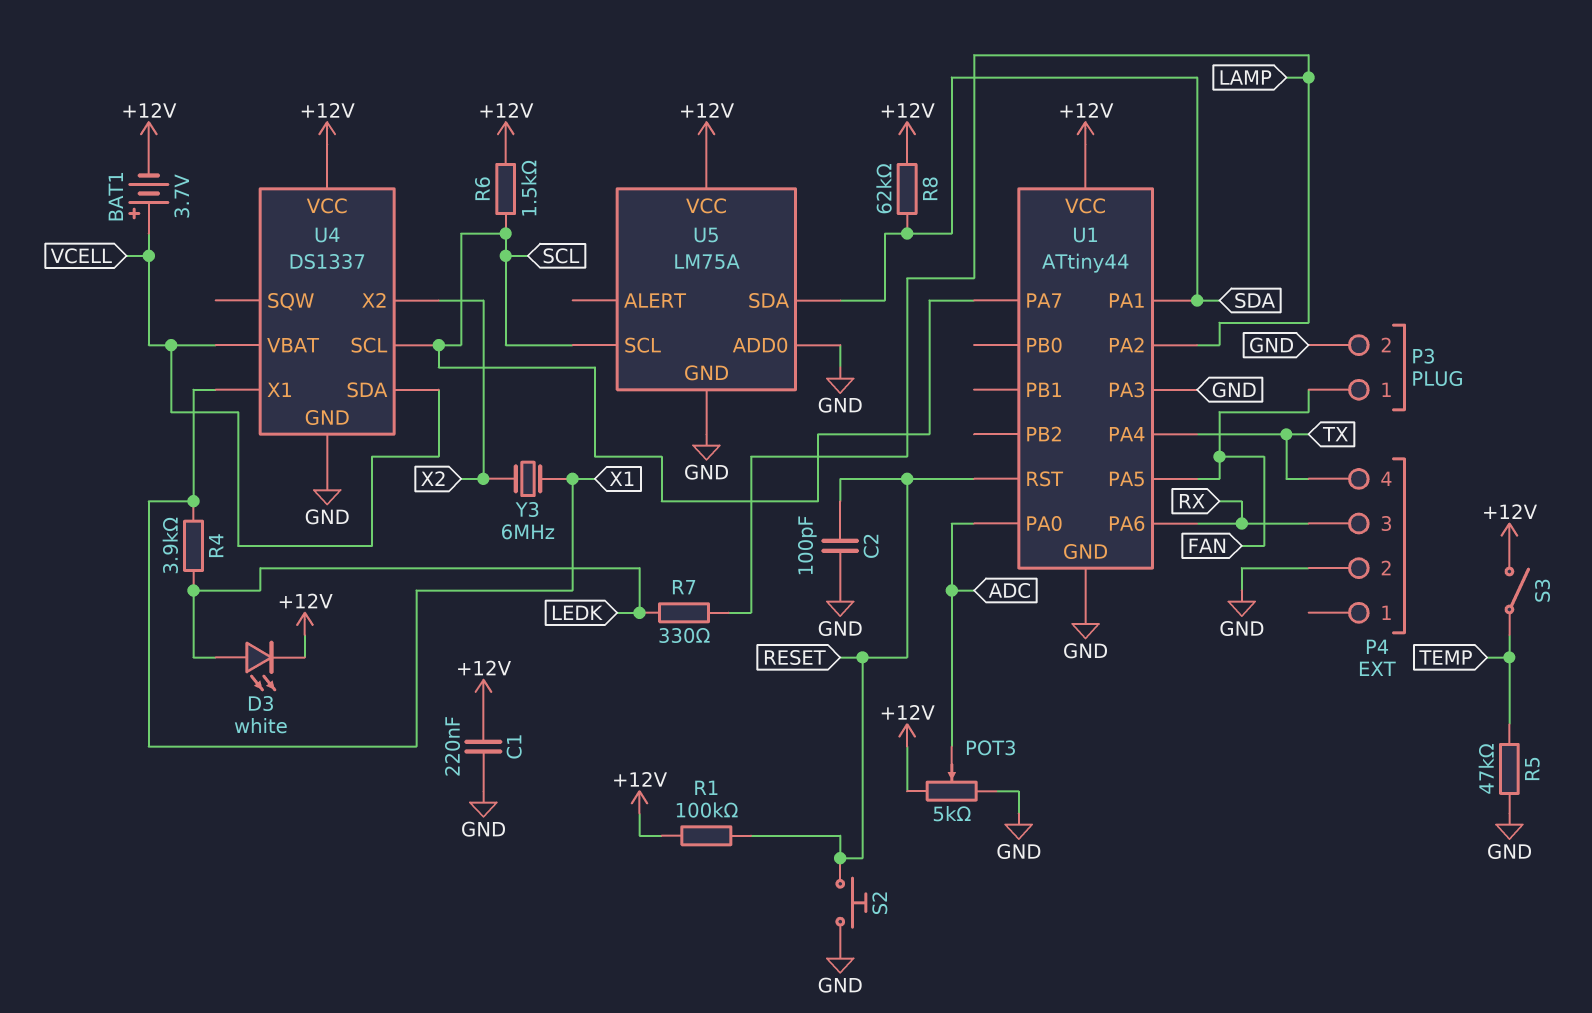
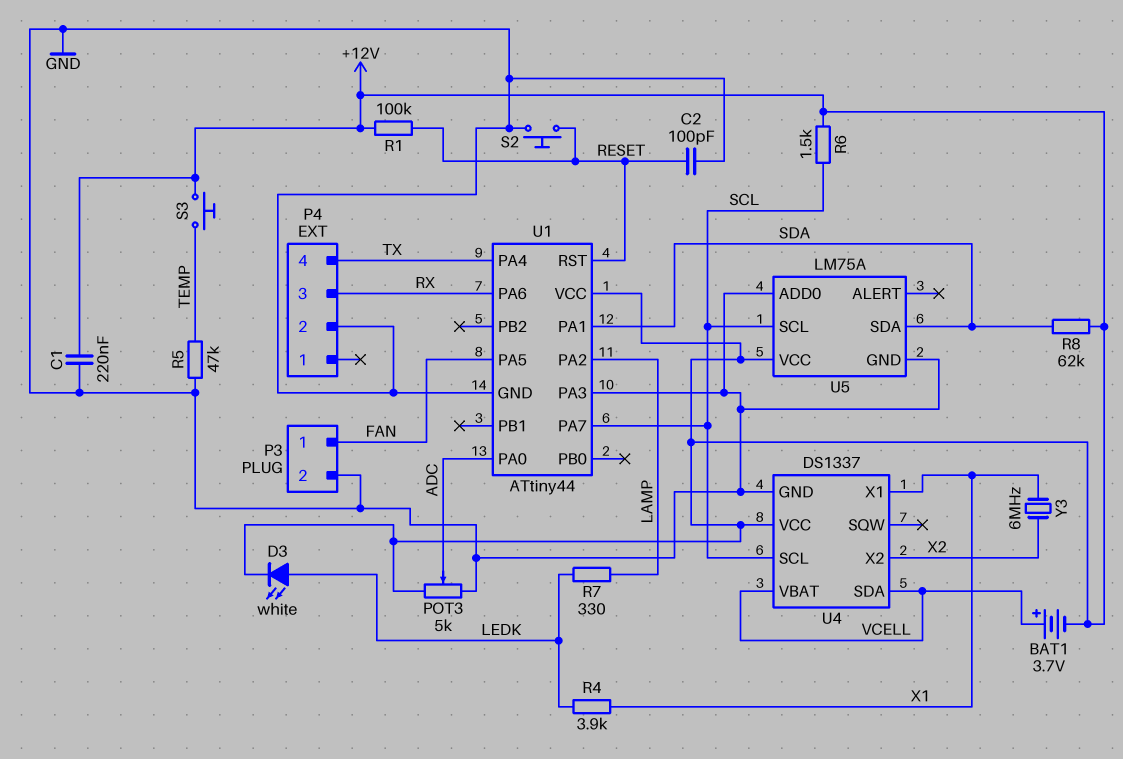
S3: switch (+12V, TEMP) -> button (+12V, TEMP)

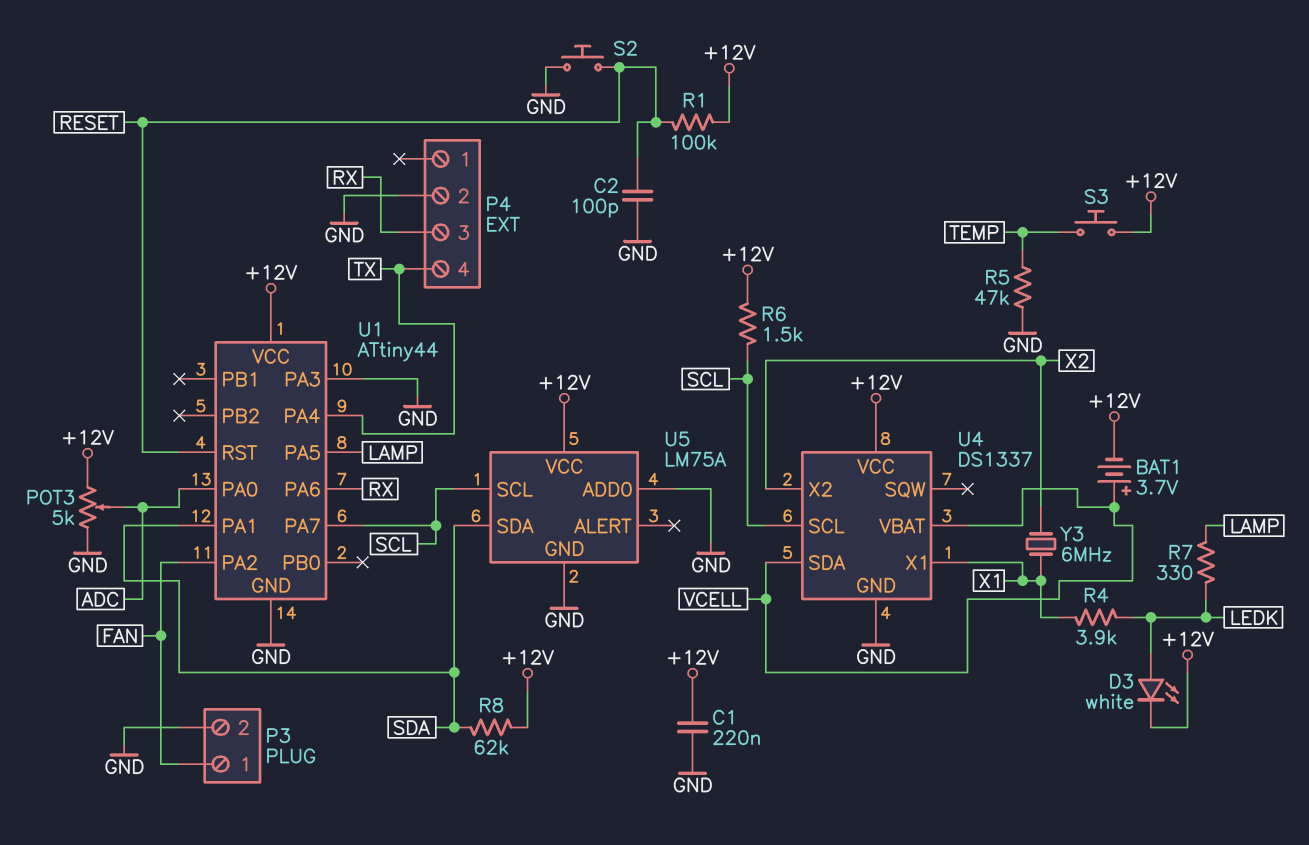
U1 pin PA2: LAMP -> FAN
U1 pin PA5: FAN -> LAMP

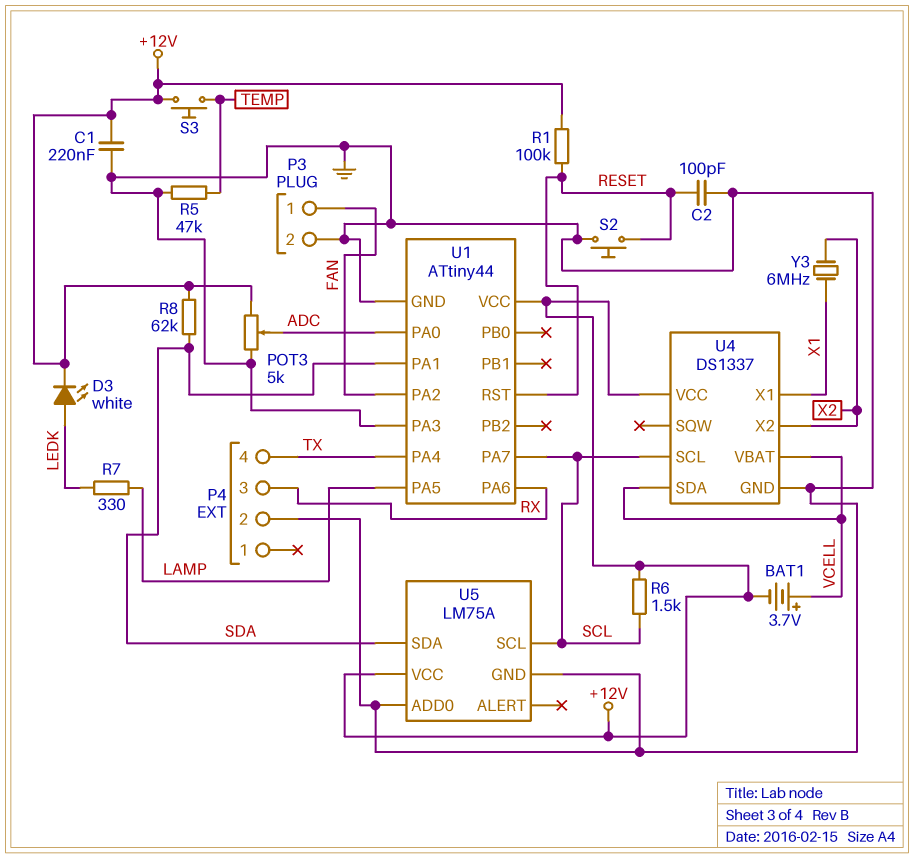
R4: 3.9k (LEDK, X1) -> none

